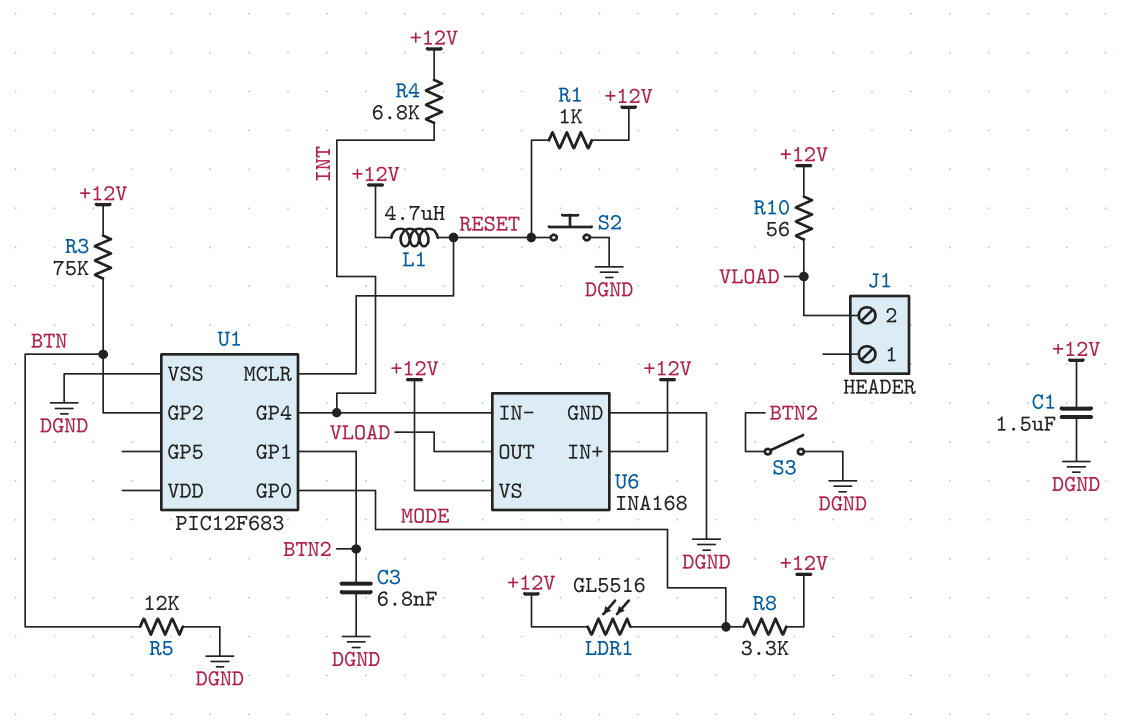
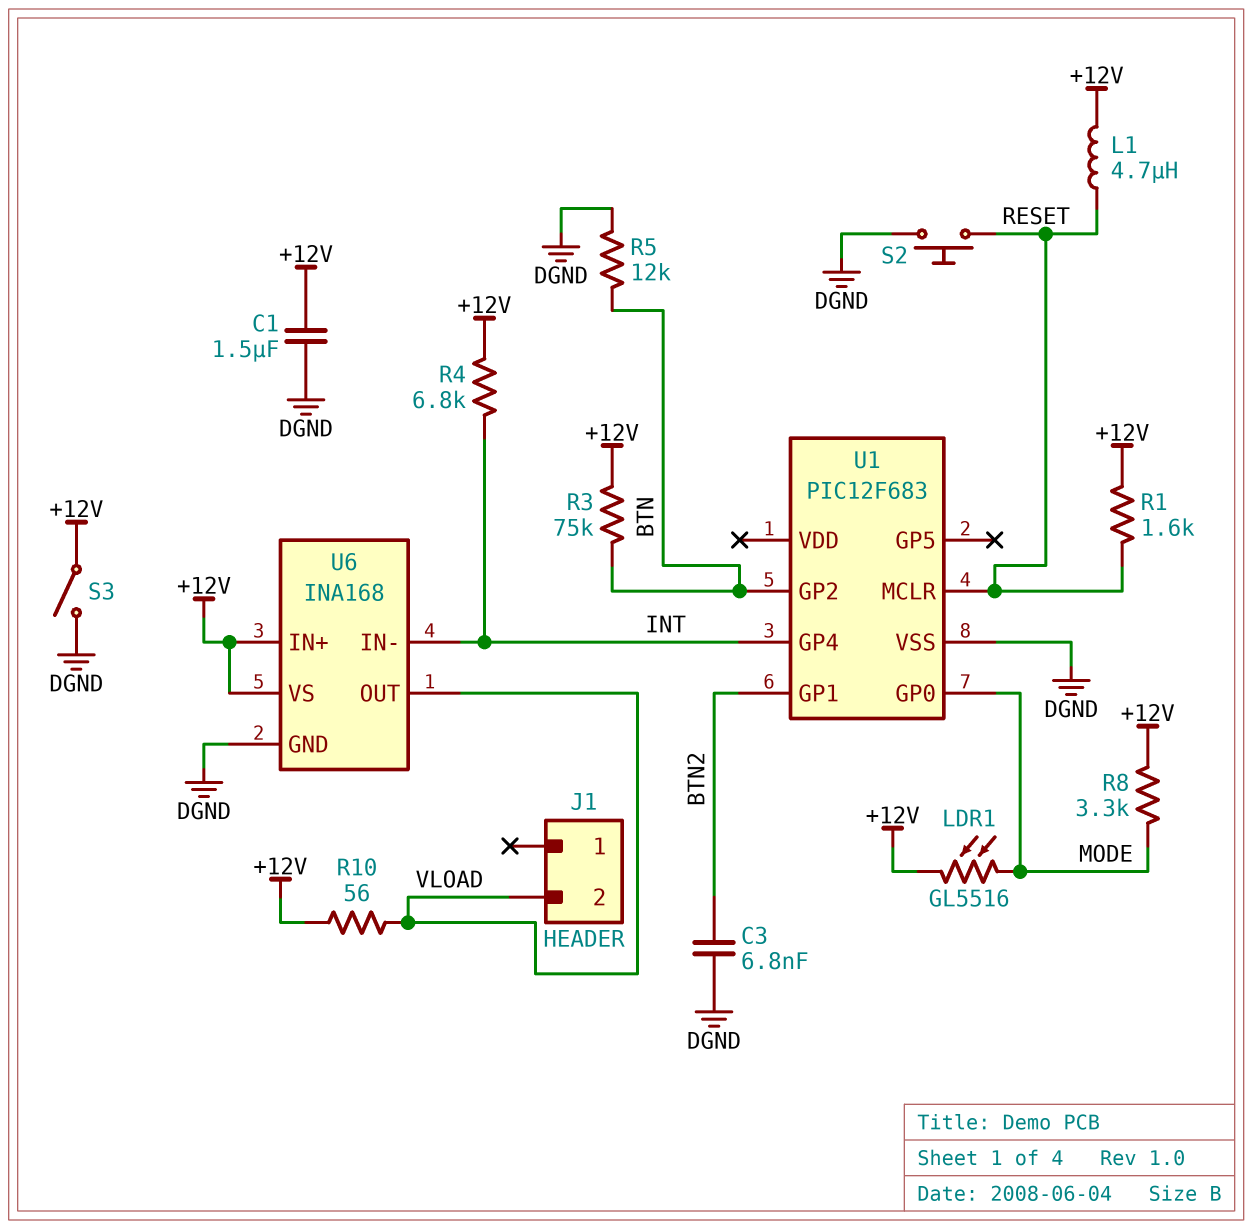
R1: 1k (+12V, RESET) -> 1.6k (+12V, RESET)
S3: switch (BTN2, DGND) -> switch (+12V, DGND)

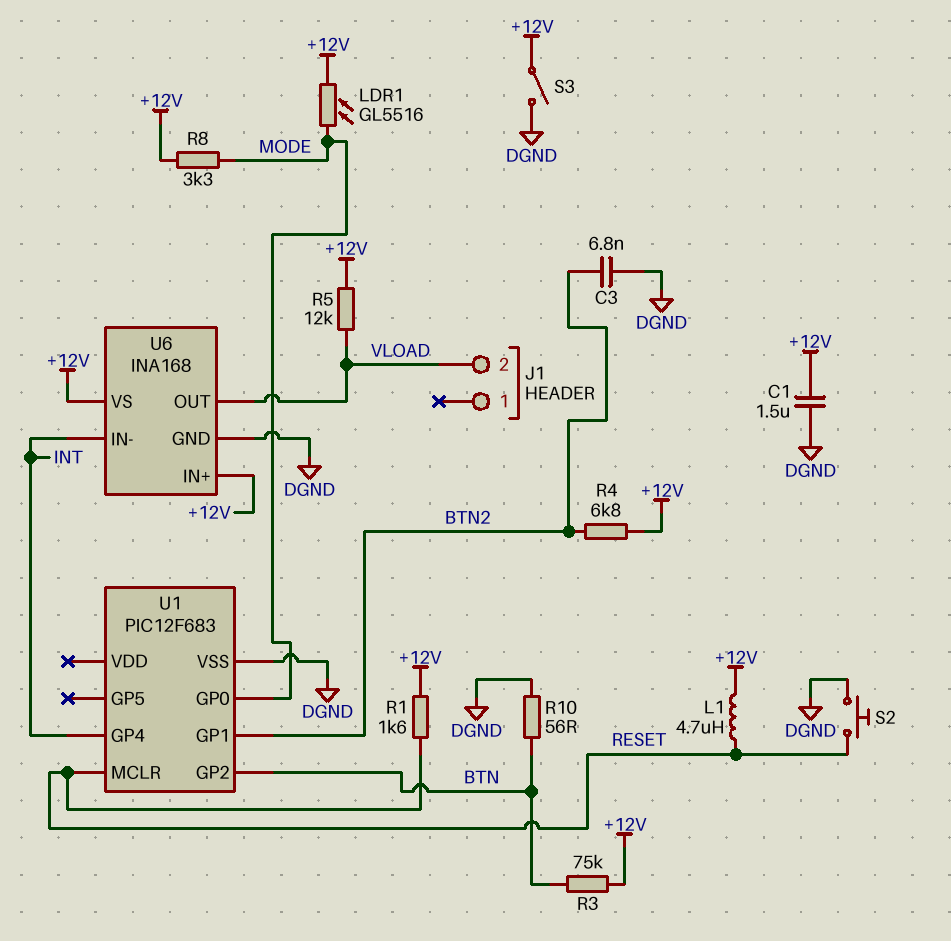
R4: 6.8k (+12V, INT) -> 6.8k (+12V, BTN2)
R5: 12k (BTN, DGND) -> 12k (+12V, VLOAD)
R10: 56 (+12V, VLOAD) -> 56 (BTN, DGND)

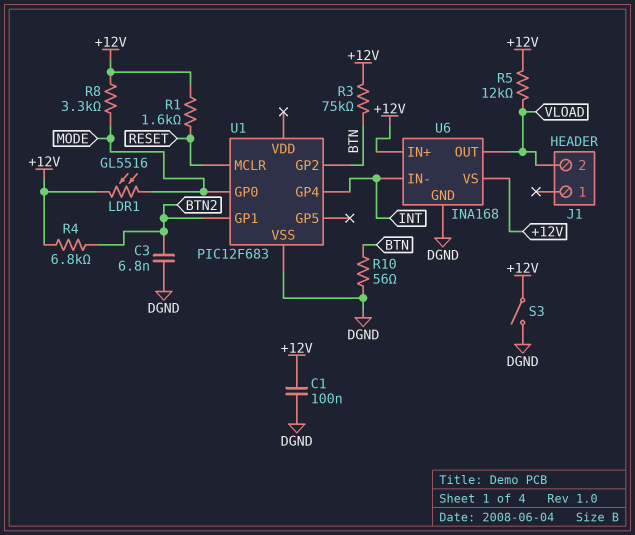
C1: 1.5uF (+12V, DGND) -> 100nF (+12V, DGND)
L1: 4.7uH (+12V, RESET) -> none
S2: button (DGND, RESET) -> none

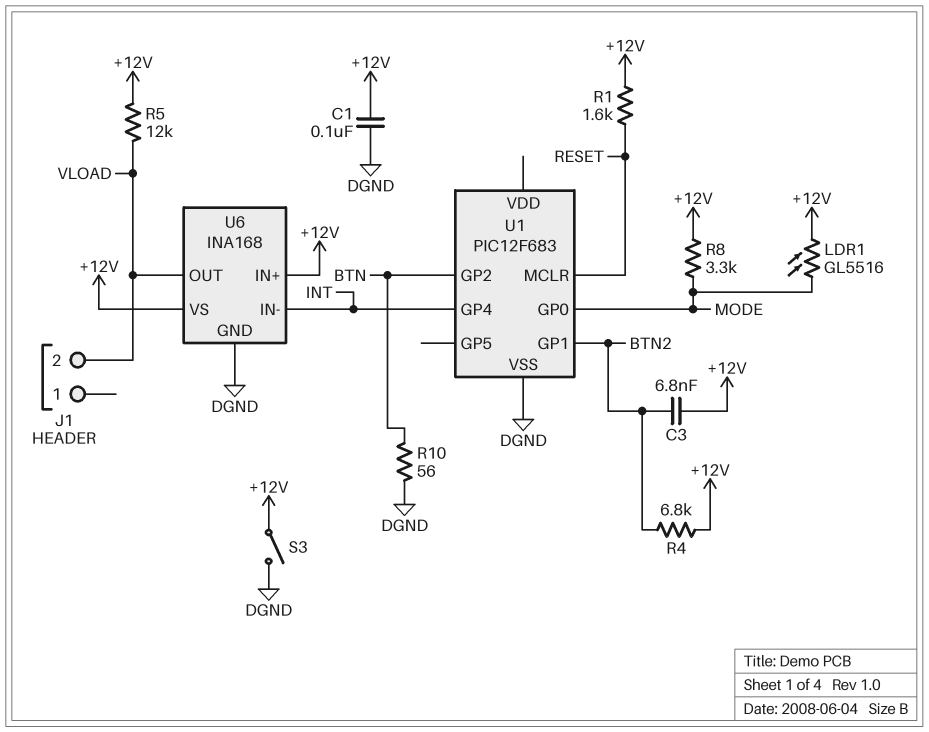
C3: 6.8nF (BTN2, DGND) -> 6.8nF (+12V, BTN2)
R3: 75k (+12V, BTN) -> none

